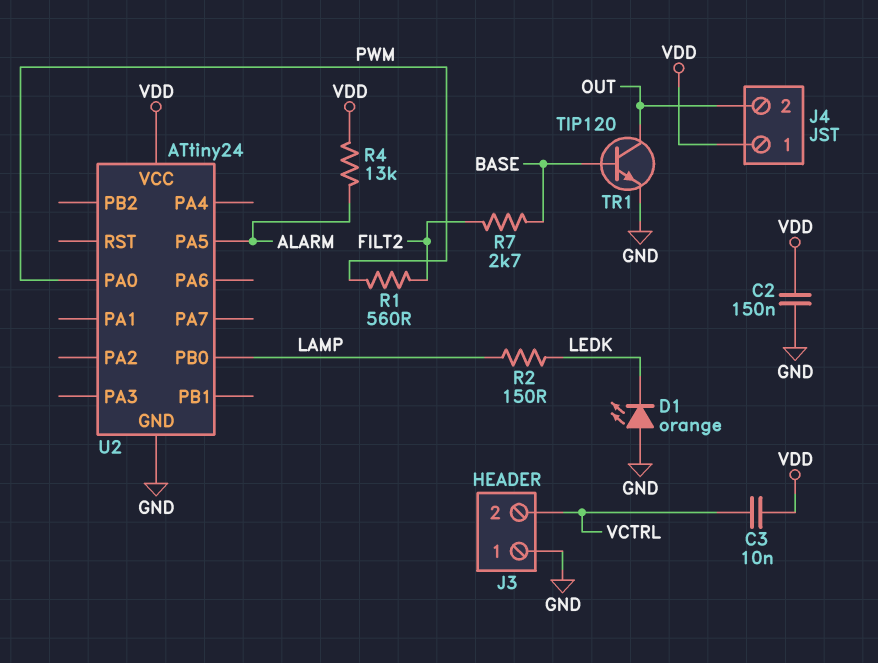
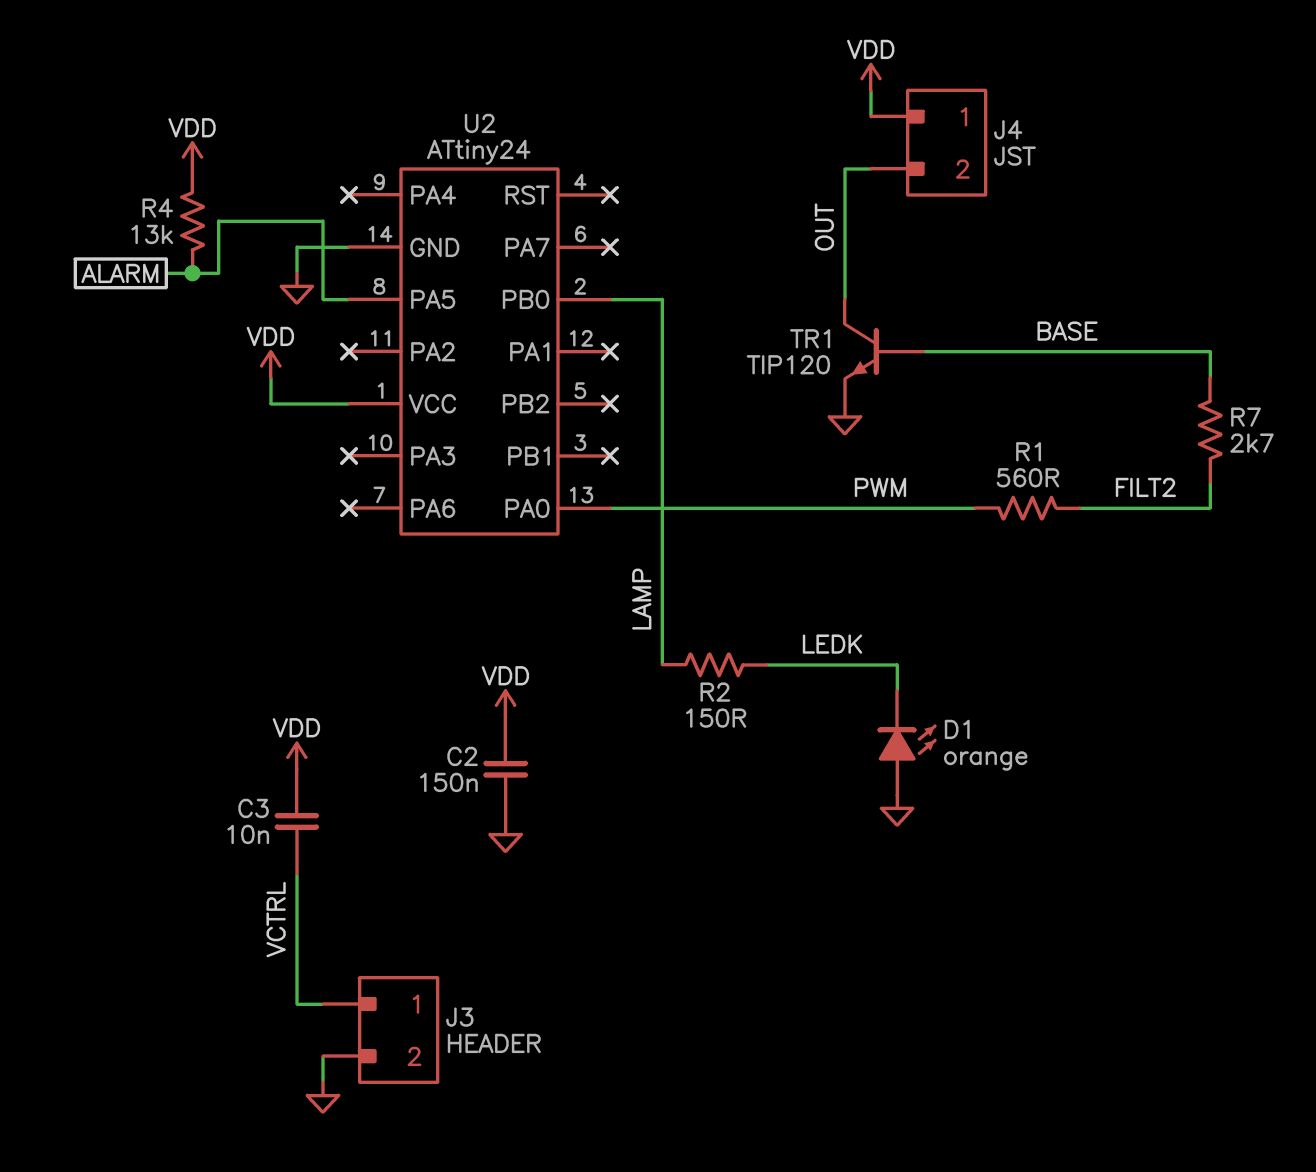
J3 pin 1: GND -> VCTRL
J3 pin 2: VCTRL -> GND

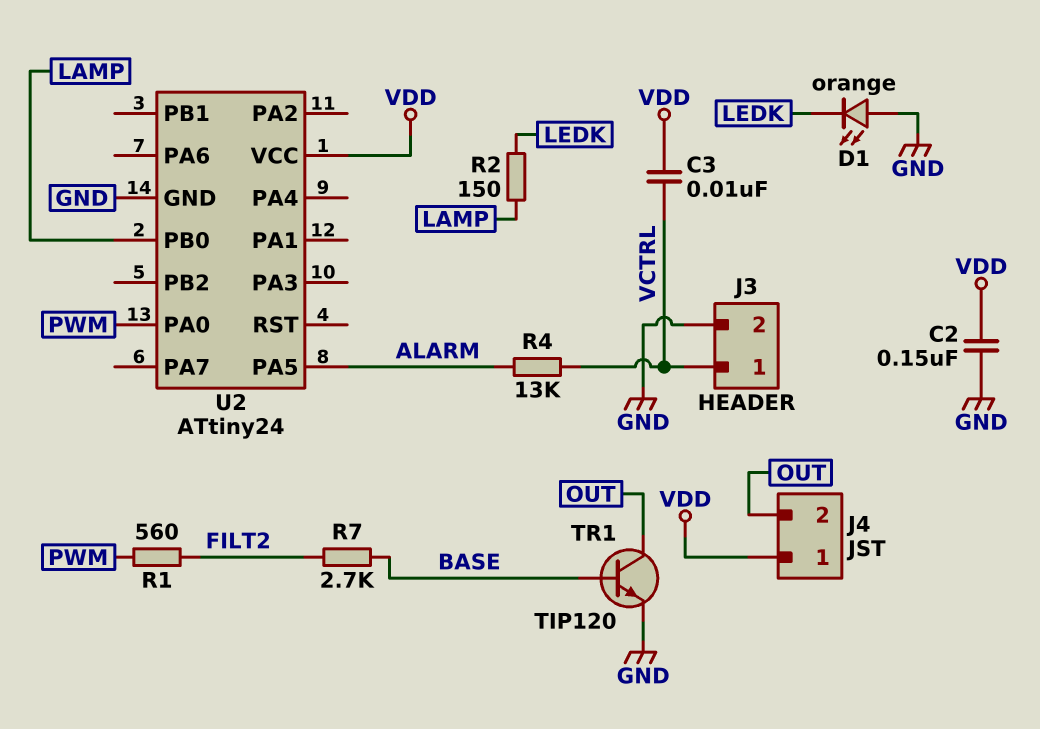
R4: 13k (ALARM, VDD) -> 13k (ALARM, VCTRL)

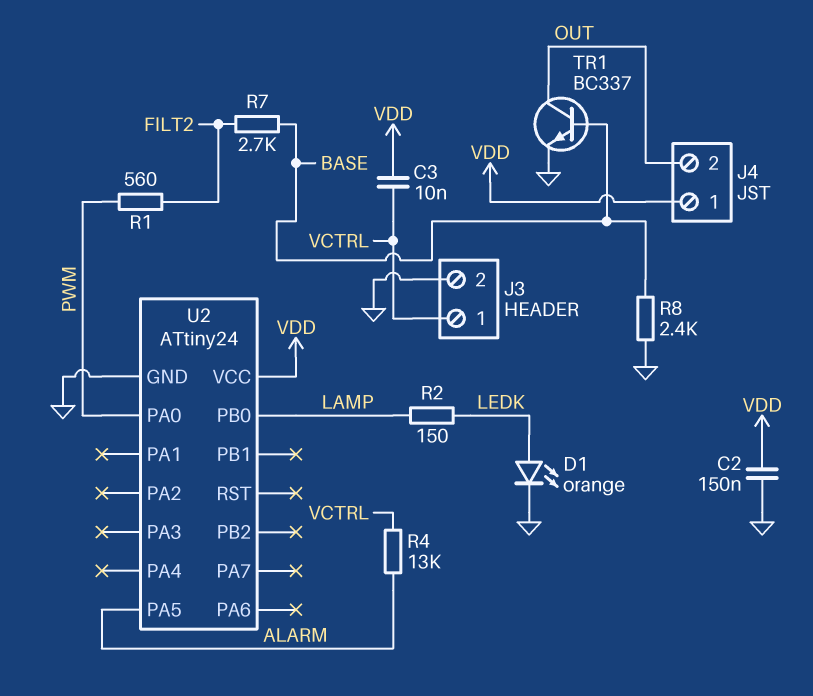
D1: LED orange (A GND, K LEDK) -> LED orange (A LEDK, K GND)
R8: none -> 2.4k (BASE, GND)
TR1: NPN TIP120 (B BASE, C OUT, E GND) -> NPN BC337 (B BASE, C OUT, E GND)

